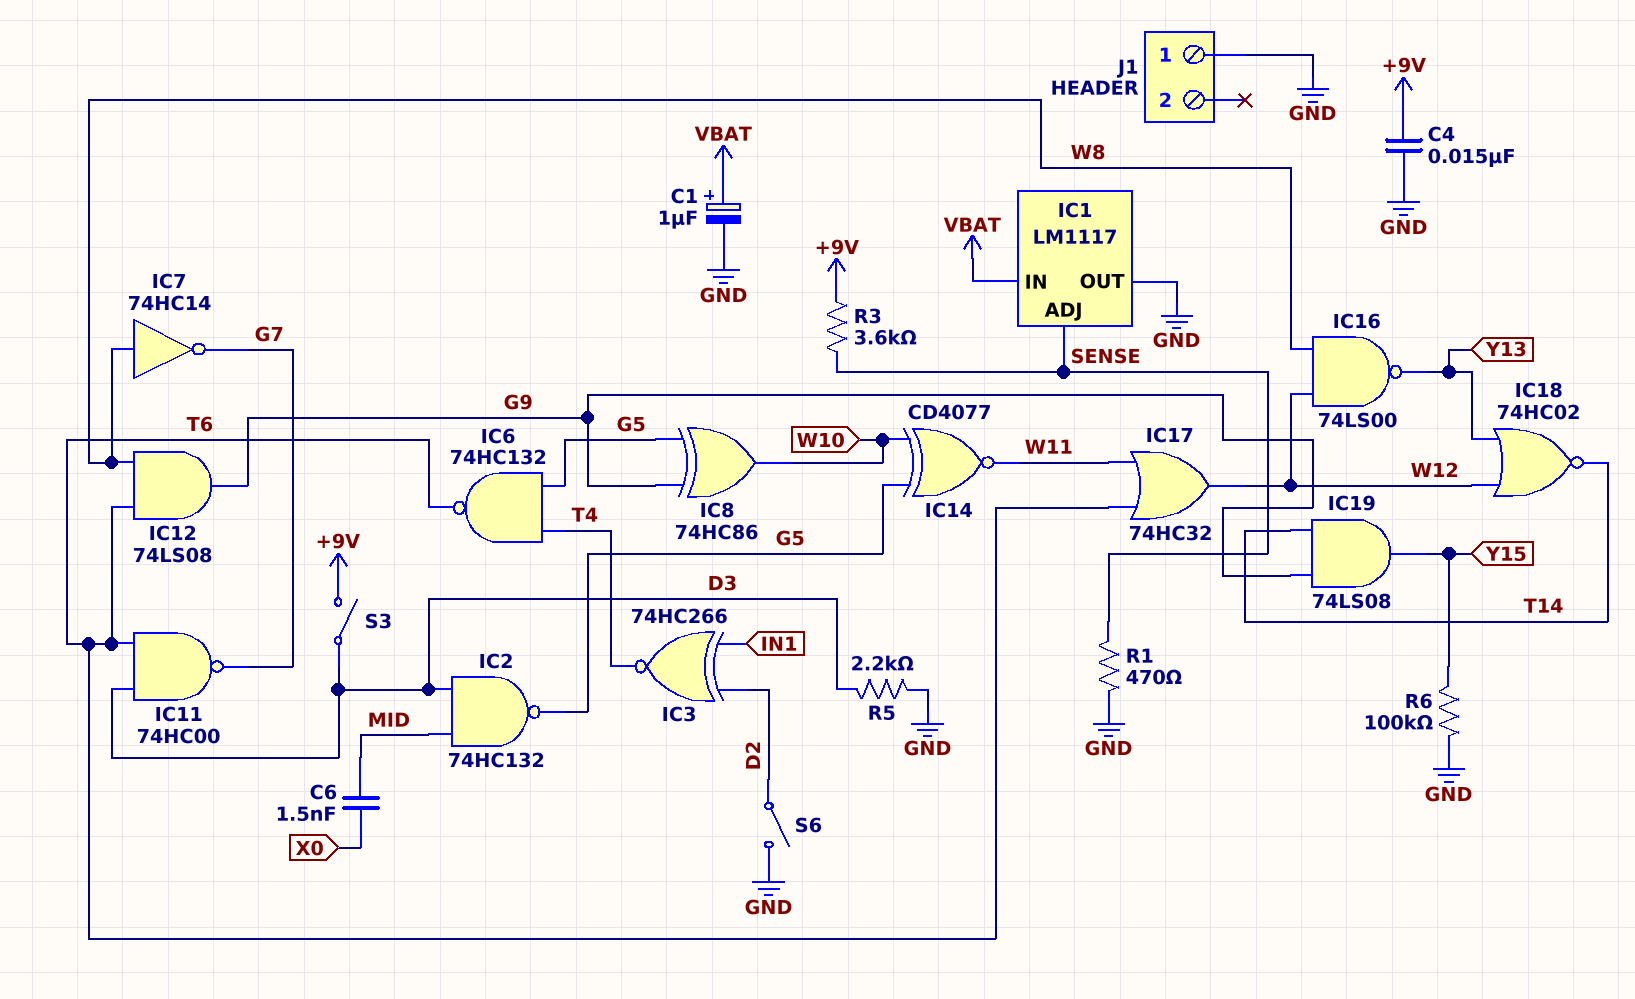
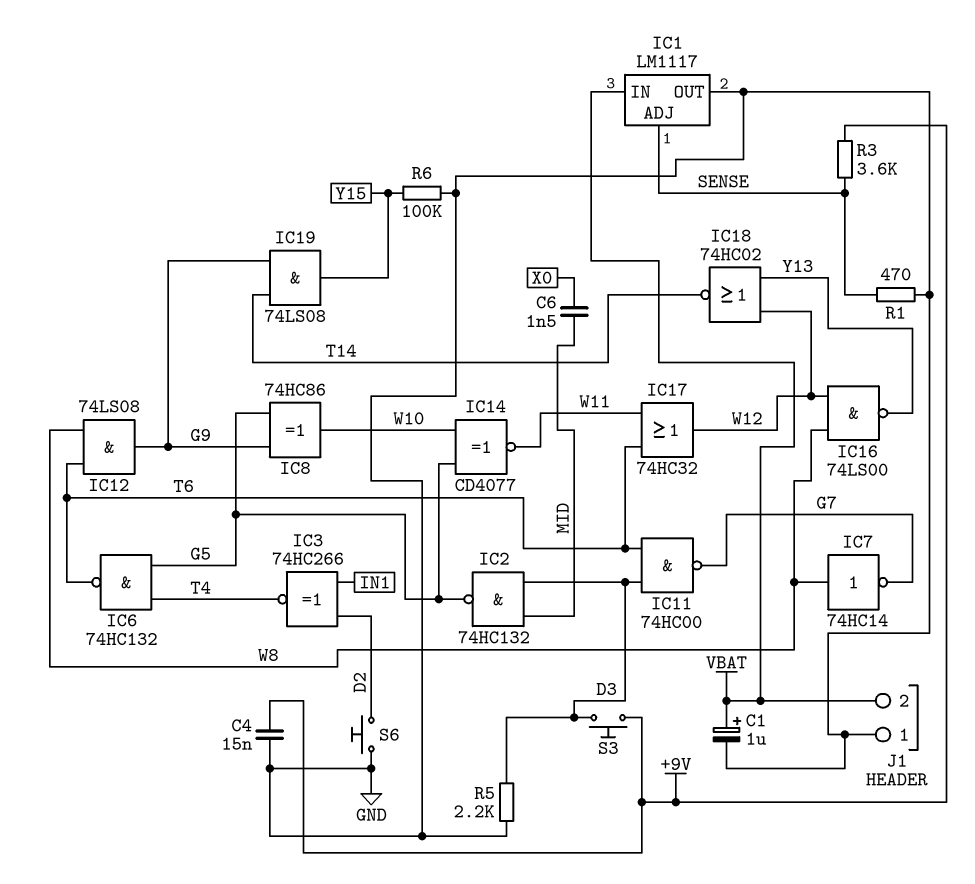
J1 pin 2: none -> VBAT
S3: switch (+9V, D3) -> button (+9V, D3)
S6: switch (D2, GND) -> button (D2, GND)

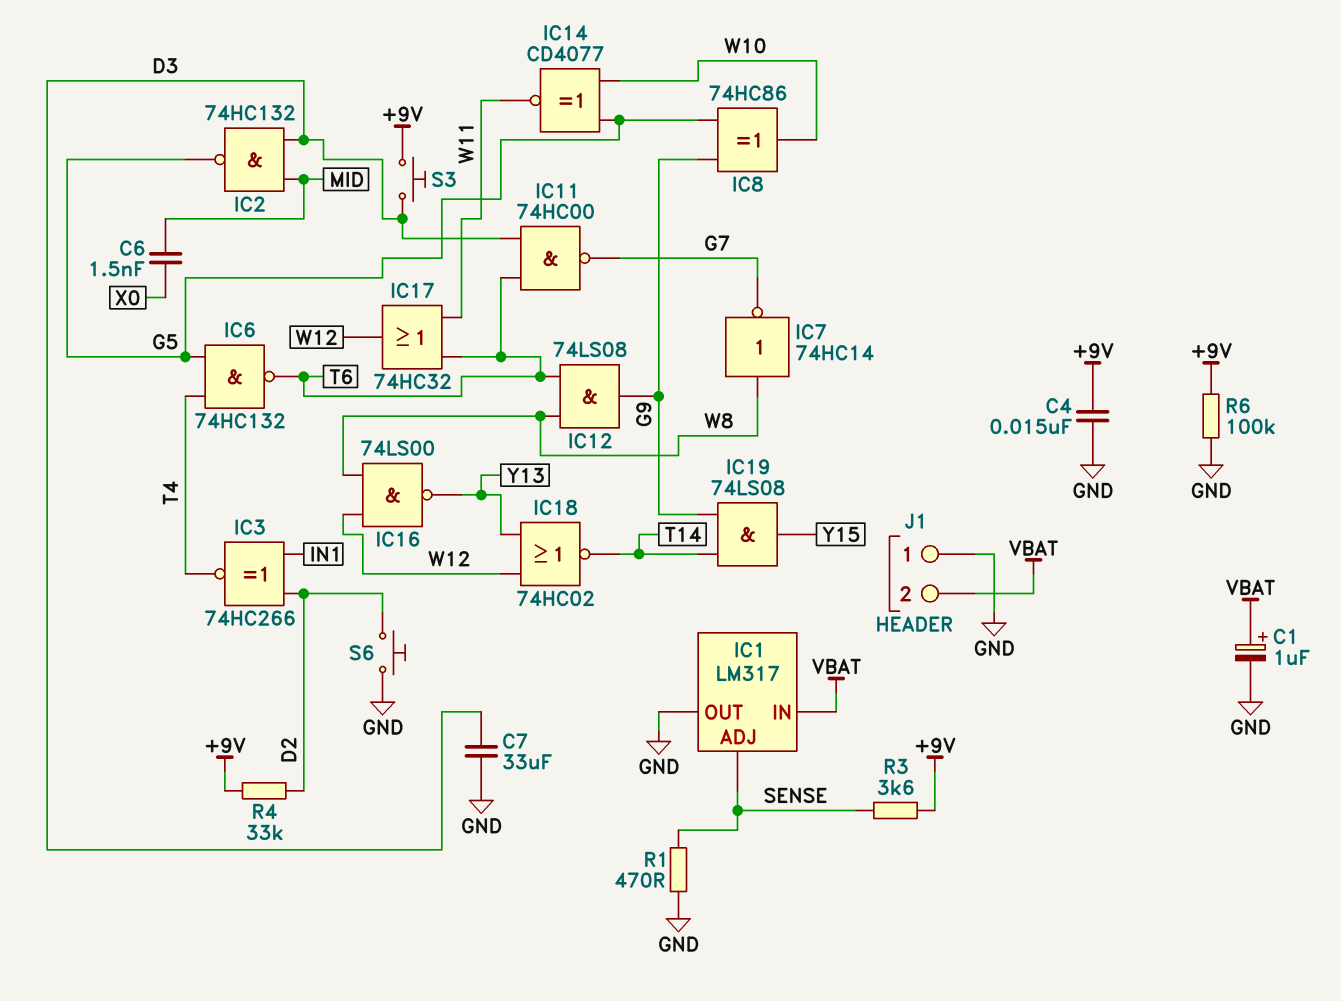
C7: none -> 33uF (D3, GND)
IC1: LM1117 -> LM317
R4: none -> 33k (+9V, D2)
R5: 2.2k (D3, GND) -> none
R6: 100k (GND, Y15) -> 100k (+9V, GND)

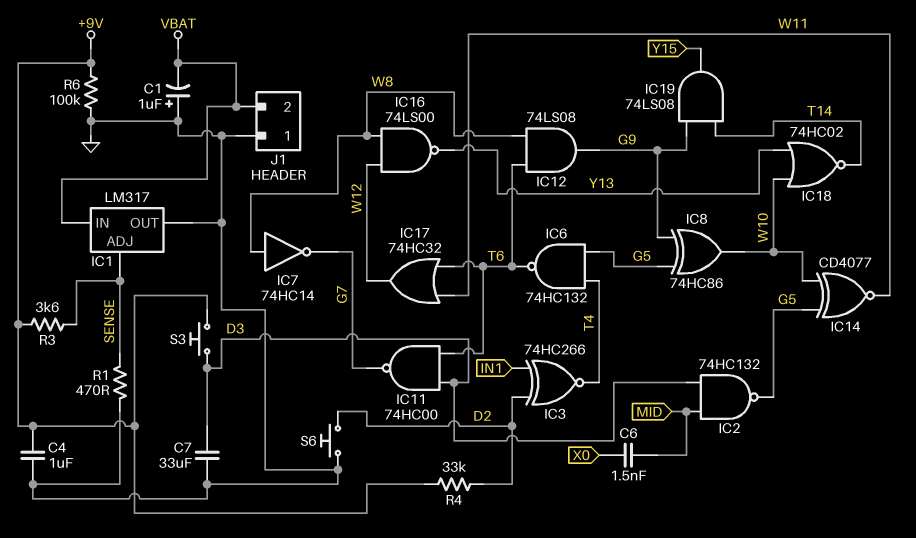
C1: 1uF (plus VBAT, minus GND) -> 1uF (plus GND, minus VBAT)
C4: 15nF (+9V, GND) -> 1uF (+9V, GND)
IC18: NOR 74HC02 (in W12, in Y13, out T14) -> NOR 74HC02 (in W10, in Y13, out T14)

